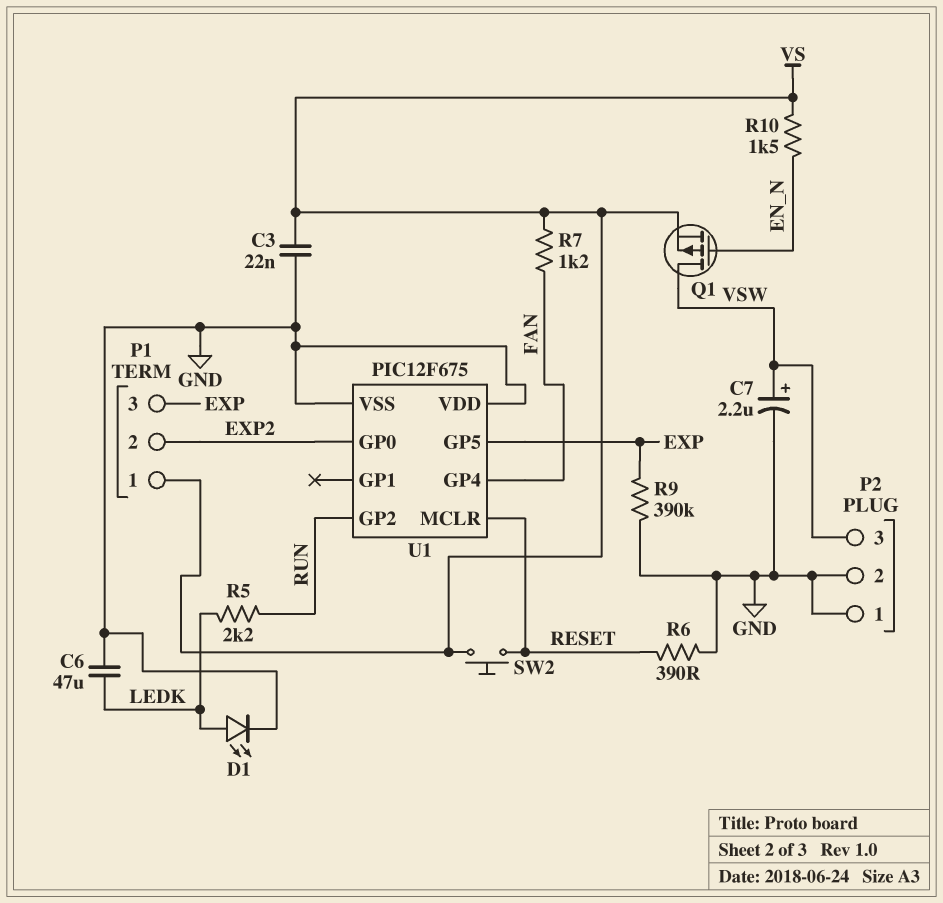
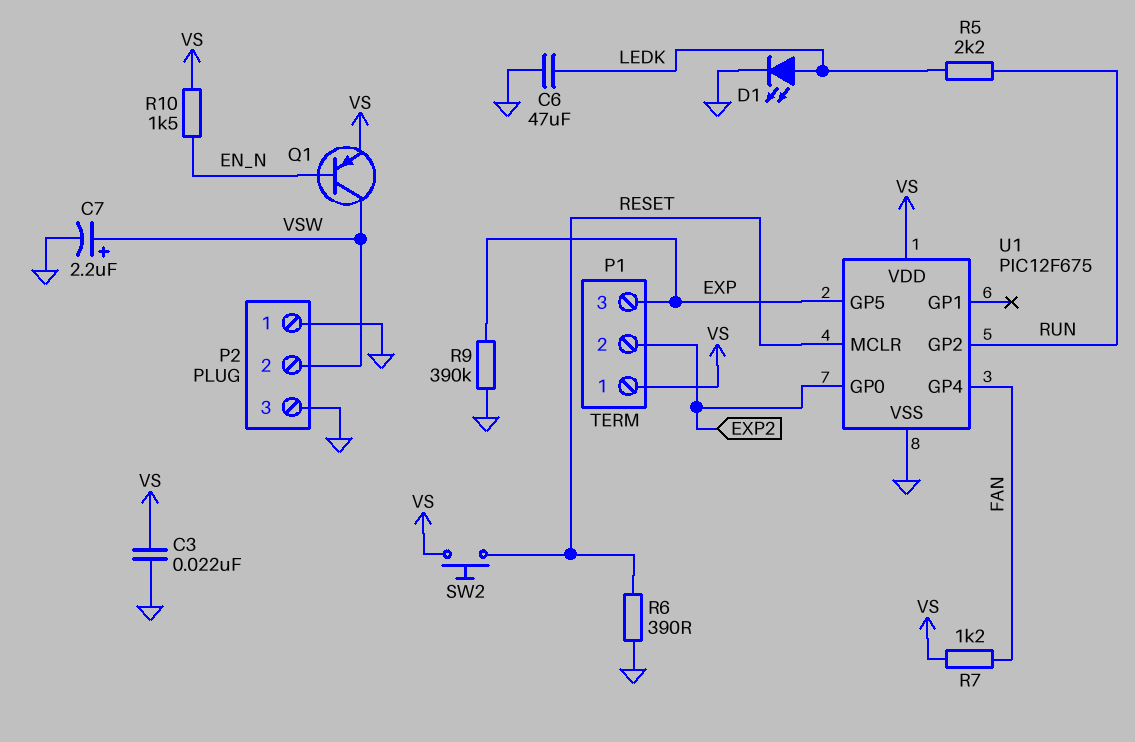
P2 pin 2: GND -> VSW
P2 pin 3: VSW -> GND
Q1: PMOS (G EN_N, D VSW, S VS) -> PNP (B EN_N, C VSW, E VS)
U1 pin VDD: GND -> VS

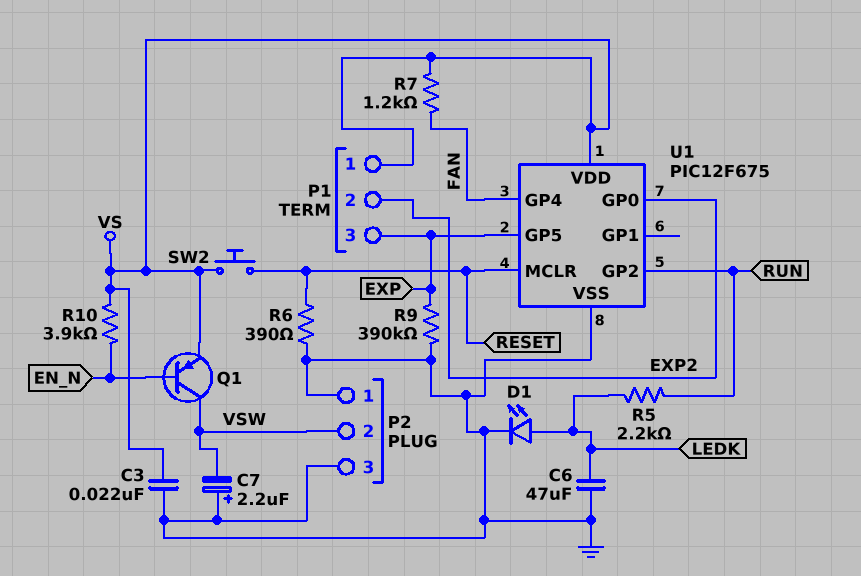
C7: 2.2uF (plus VSW, minus GND) -> 2.2uF (plus GND, minus VSW)
R10: 1.5k (EN_N, VS) -> 3.9k (EN_N, VS)

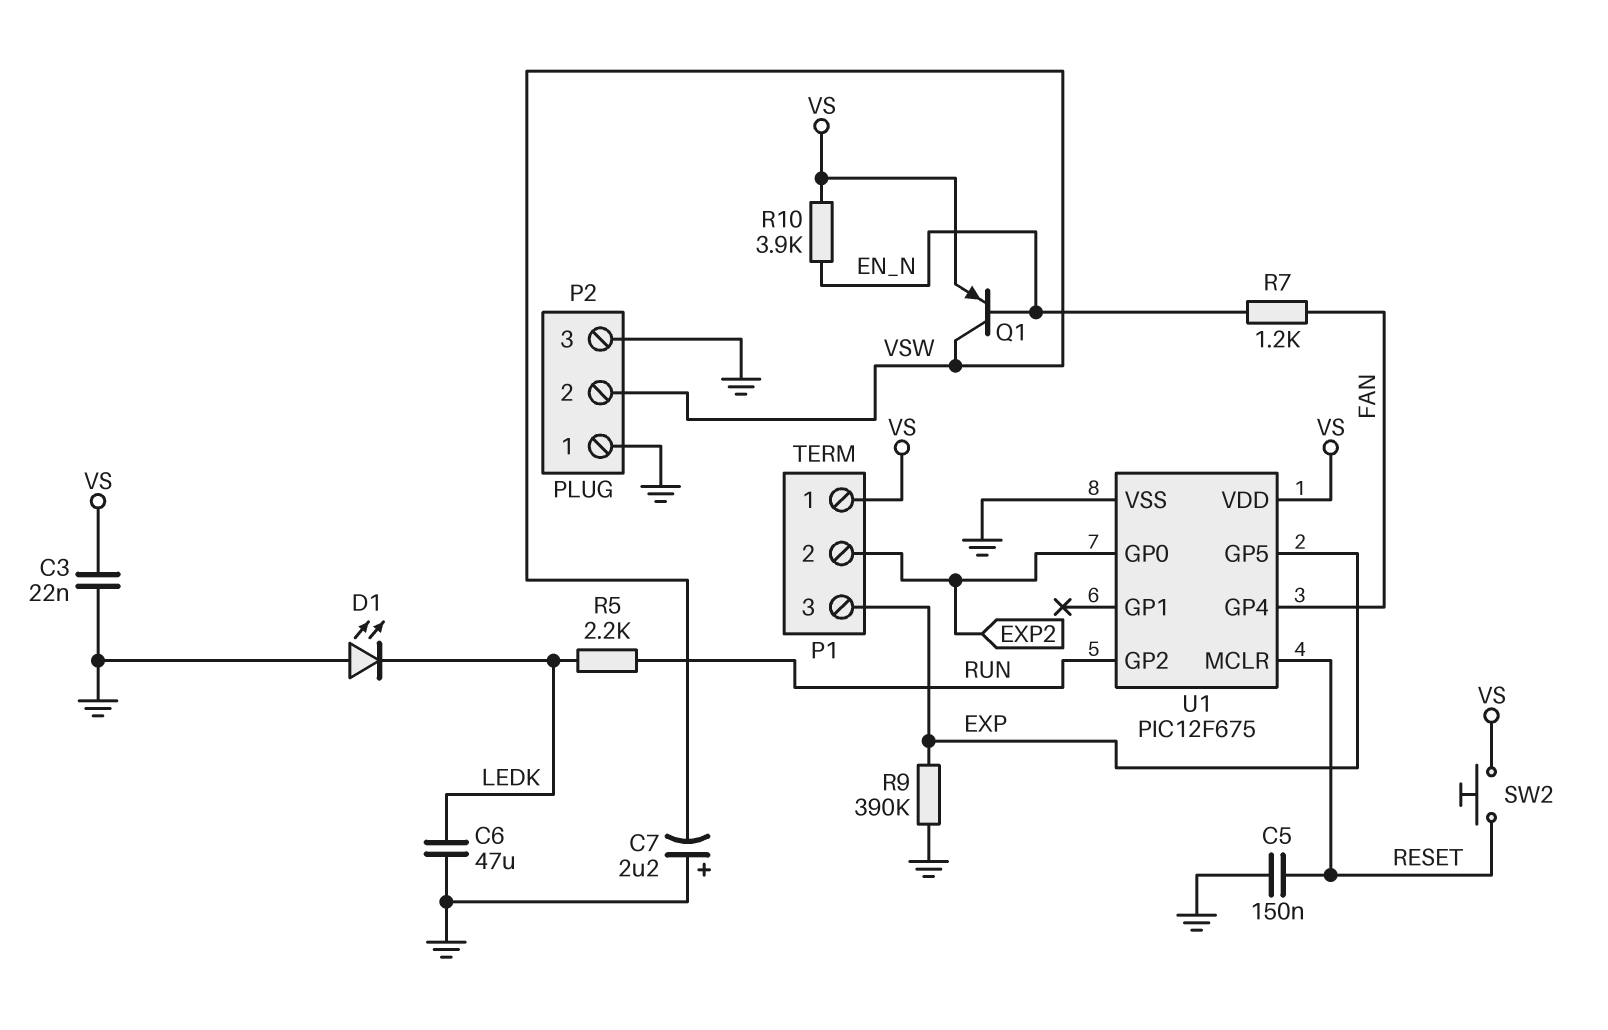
C5: none -> 150nF (GND, RESET)
D1: LED (A LEDK, K GND) -> LED (A GND, K LEDK)
R6: 390 (GND, RESET) -> none
R7: 1.2k (FAN, VS) -> 1.2k (EN_N, FAN)

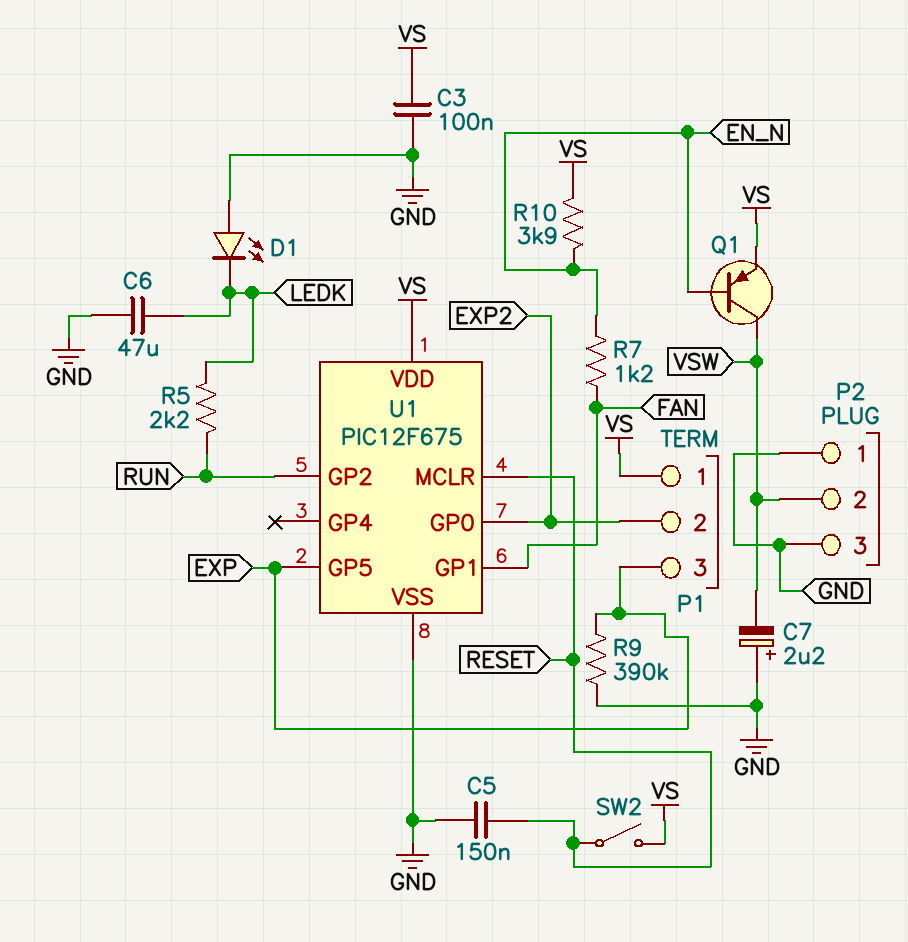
C3: 22nF (GND, VS) -> 100nF (GND, VS)
SW2: button (RESET, VS) -> switch (RESET, VS)
U1 pin GP1: none -> FAN
U1 pin GP4: FAN -> none

